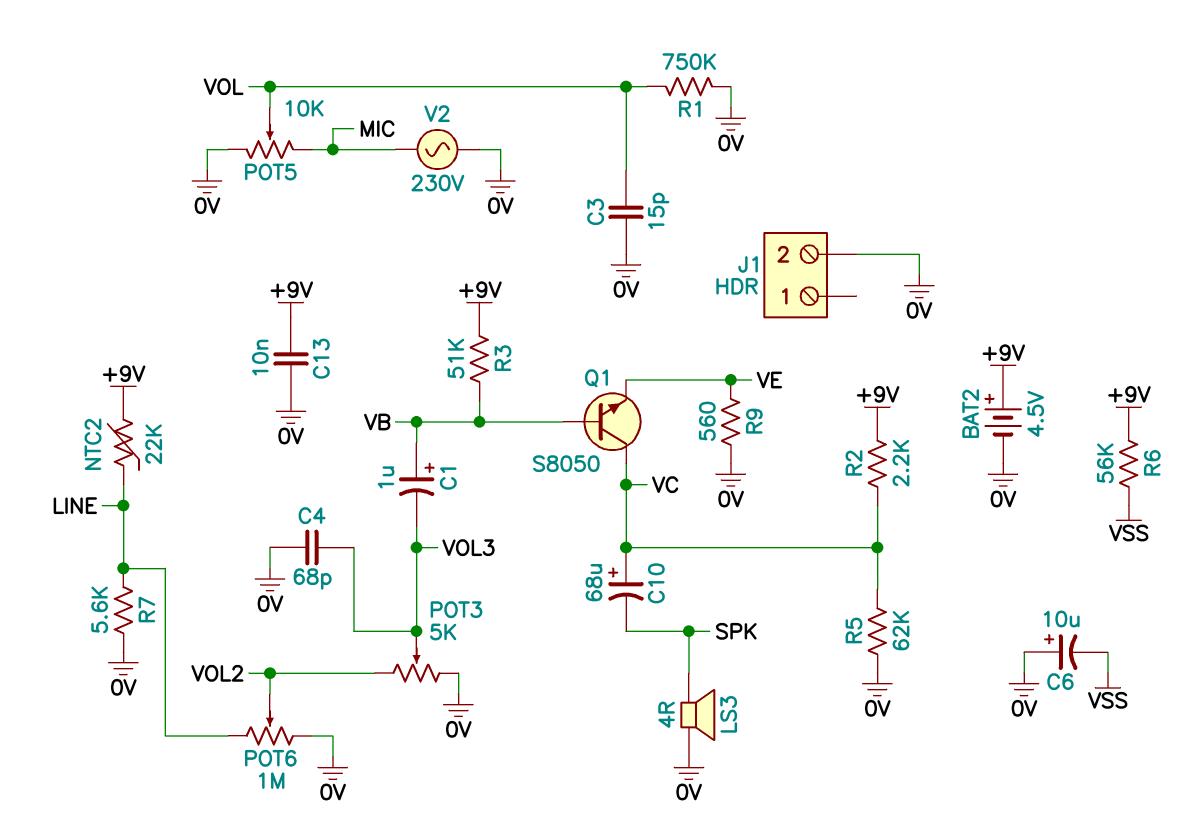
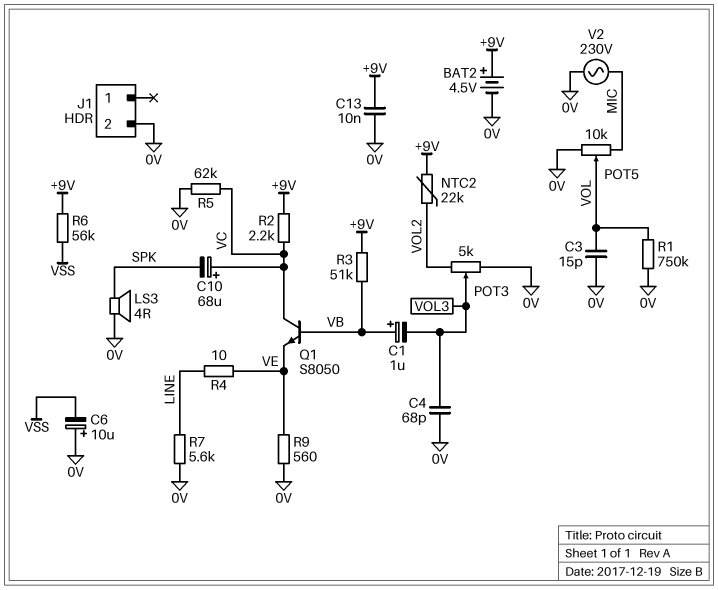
NTC2: 22k (+9V, LINE) -> 22k (+9V, VOL2)
POT6: 1M (0V, LINE, wiper VOL2) -> none
R4: none -> 10 (LINE, VE)

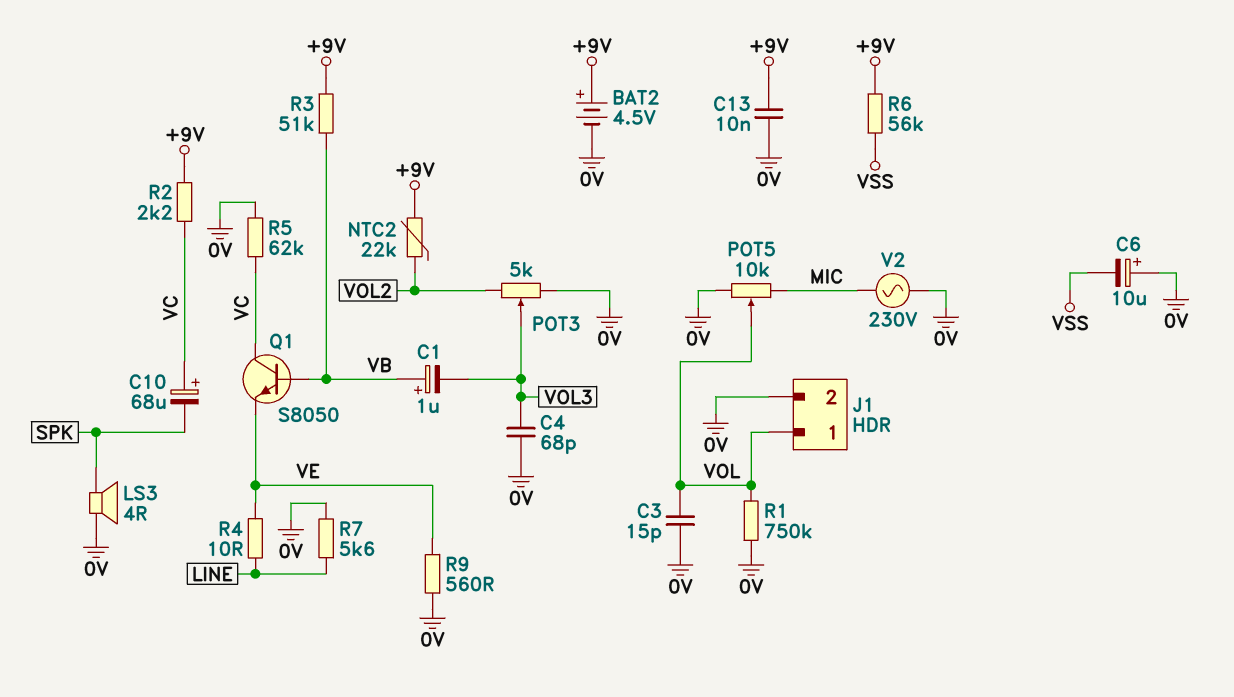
J1 pin 1: none -> VOL

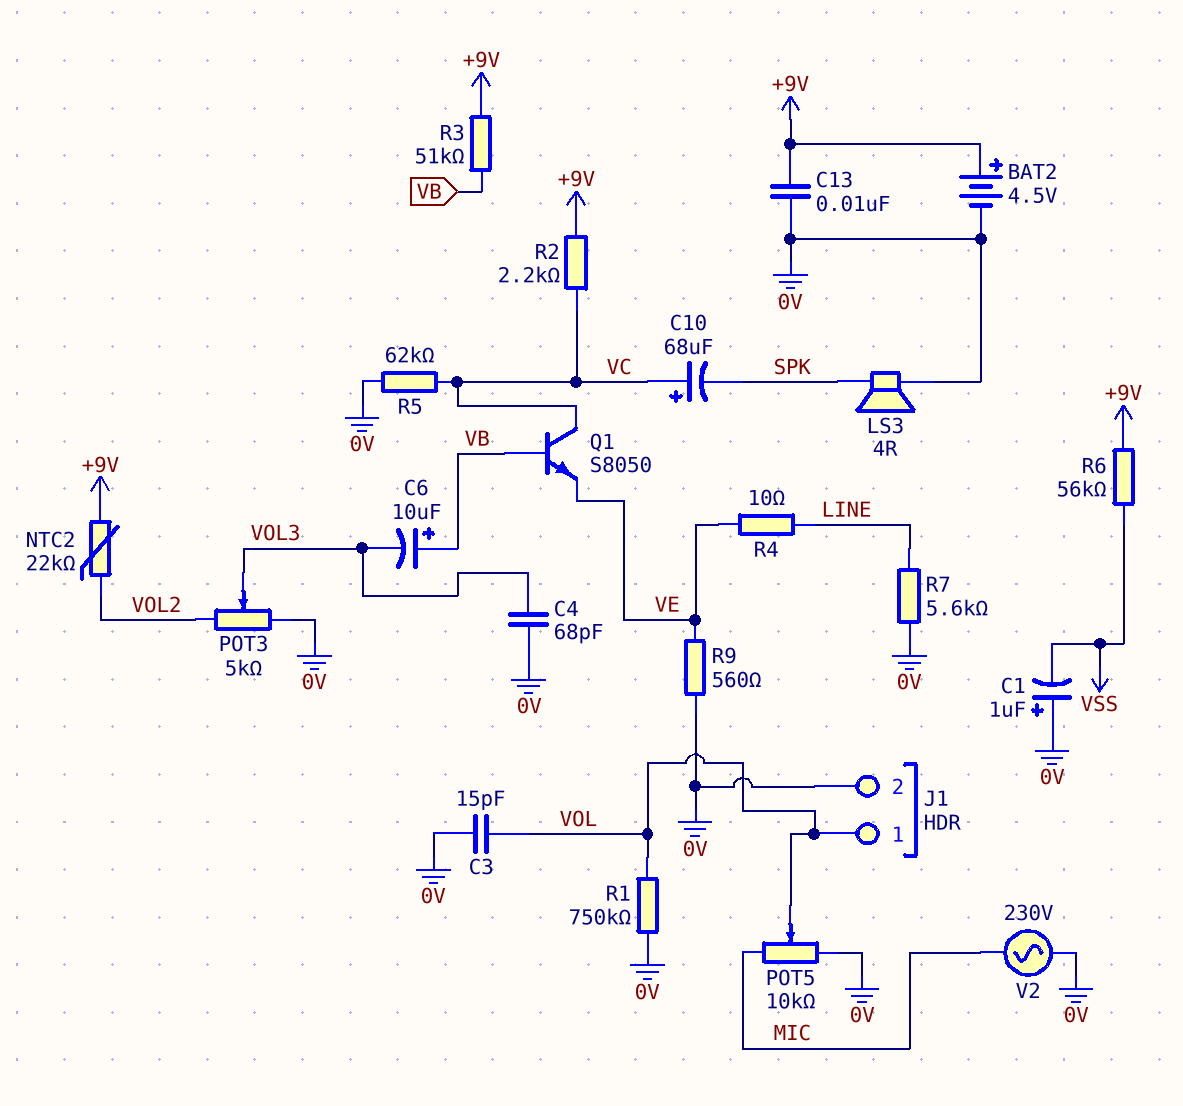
C1: 1uF (plus VB, minus VOL3) -> 1uF (plus 0V, minus VSS)
C6: 10uF (plus 0V, minus VSS) -> 10uF (plus VB, minus VOL3)

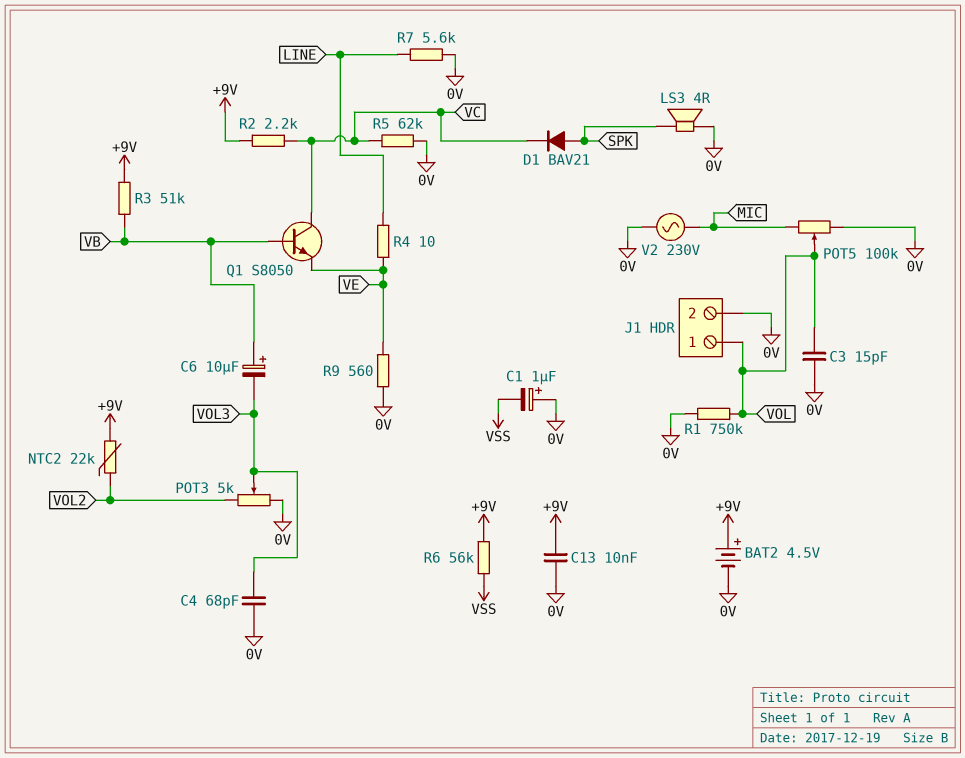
C10: 68uF (plus VC, minus SPK) -> none
D1: none -> diode BAV21 (A SPK, K VC)
POT5: 10k (0V, MIC, wiper VOL) -> 100k (0V, MIC, wiper VOL)

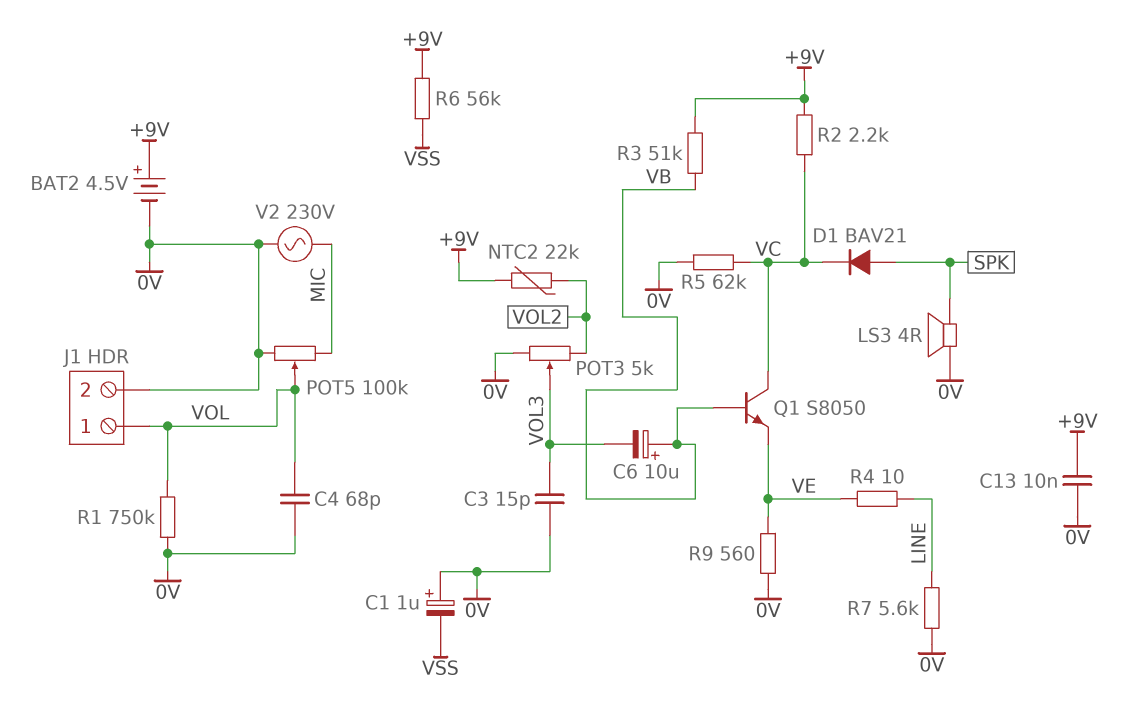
C3: 15pF (0V, VOL) -> 15pF (0V, VOL3)
C4: 68pF (0V, VOL3) -> 68pF (0V, VOL)

